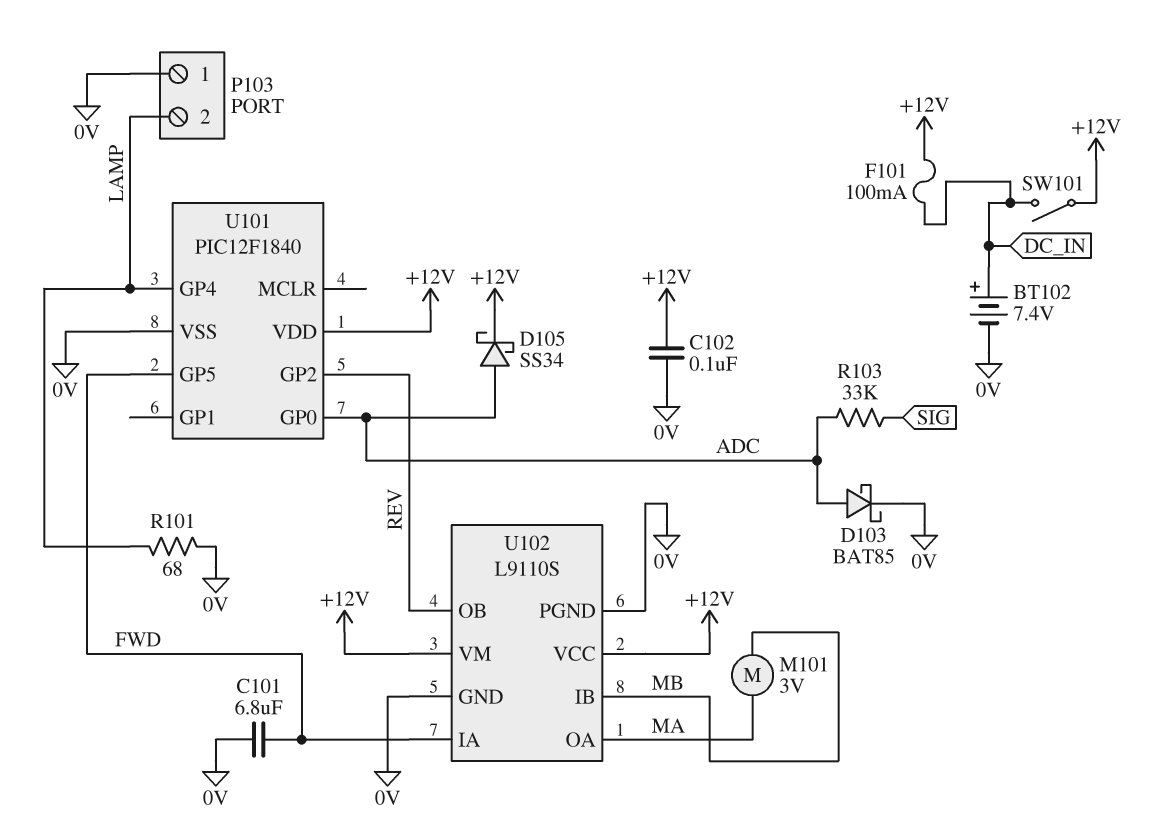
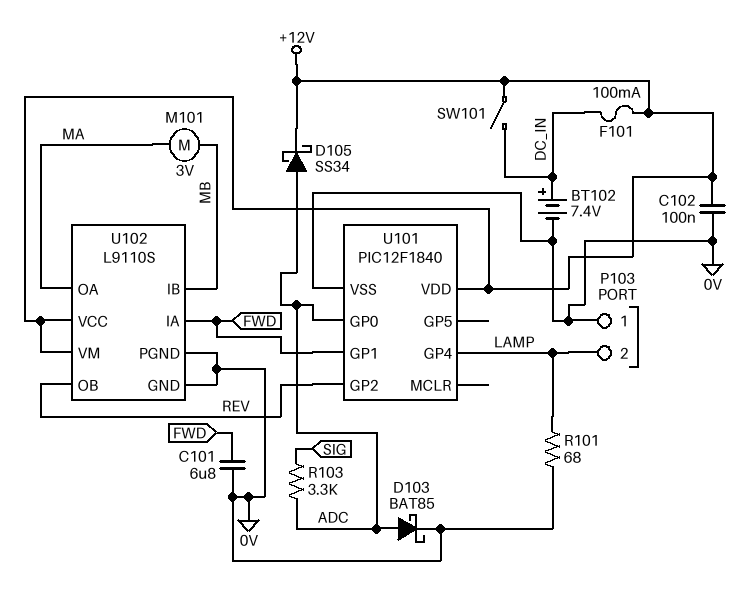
R103: 33k (ADC, SIG) -> 3.3k (ADC, SIG)
U101 pin GP1: none -> FWD
U101 pin GP5: FWD -> none

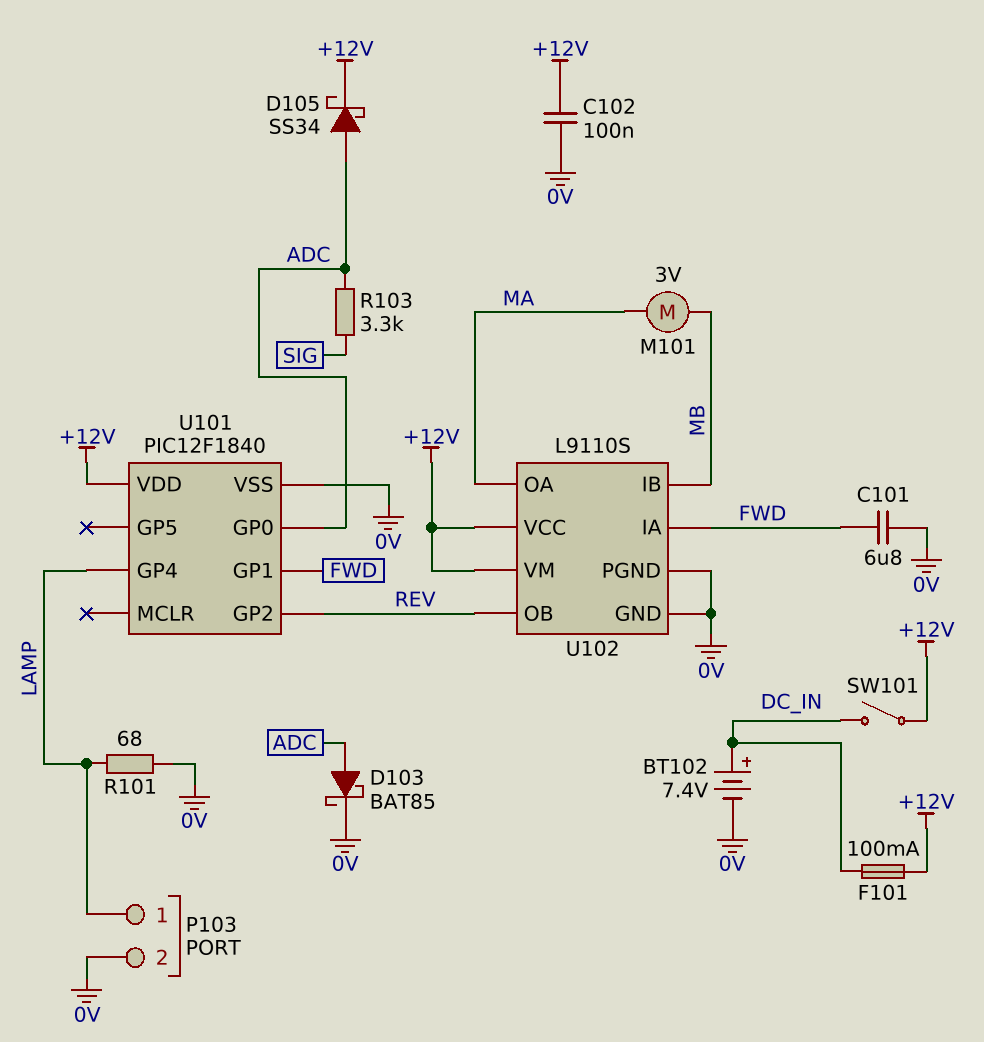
P103 pin 1: 0V -> LAMP
P103 pin 2: LAMP -> 0V

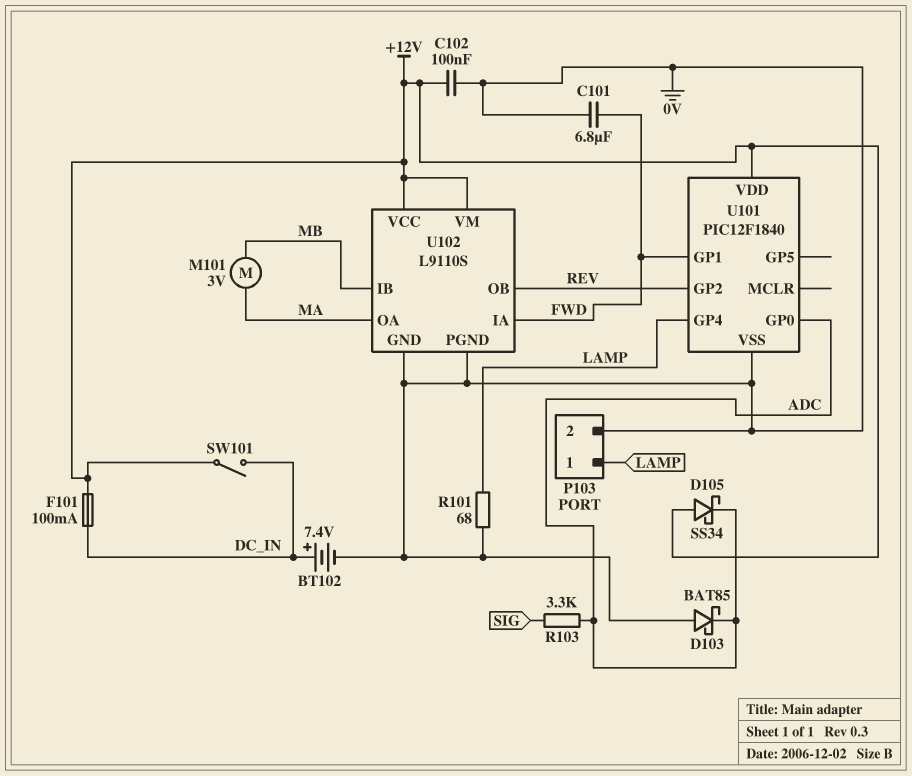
D103: schottky BAT85 (A ADC, K 0V) -> schottky BAT85 (A 0V, K ADC)
D105: schottky SS34 (A ADC, K +12V) -> schottky SS34 (A +12V, K ADC)

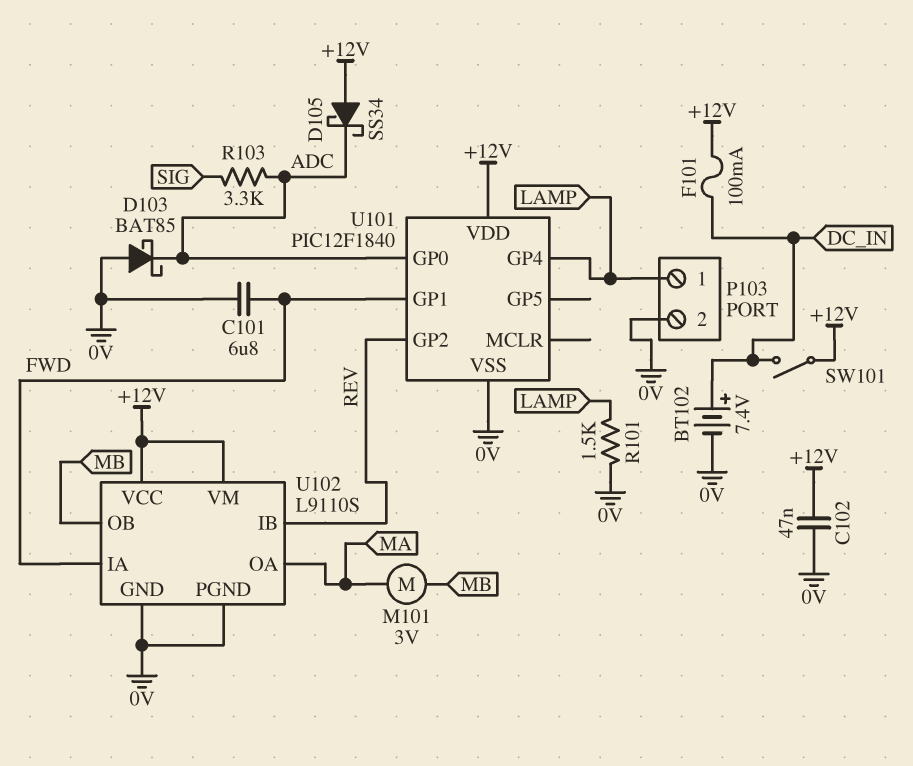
C102: 100nF (+12V, 0V) -> 47nF (+12V, 0V)
R101: 68 (0V, LAMP) -> 1.5k (0V, LAMP)
U102 pin IB: MB -> REV
U102 pin OB: REV -> MB

